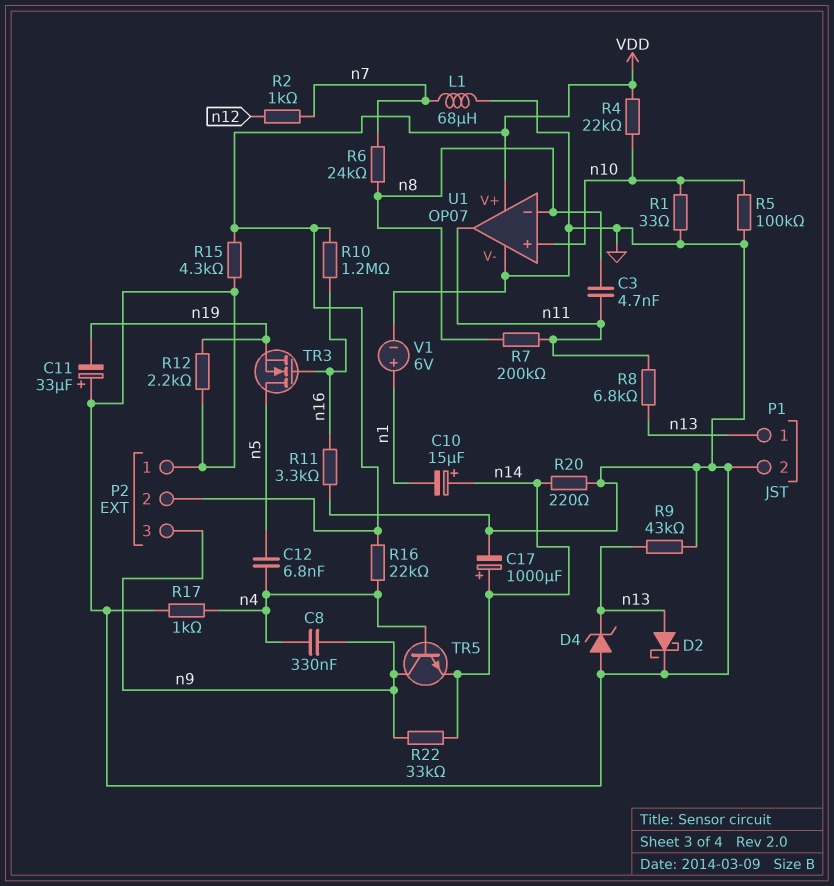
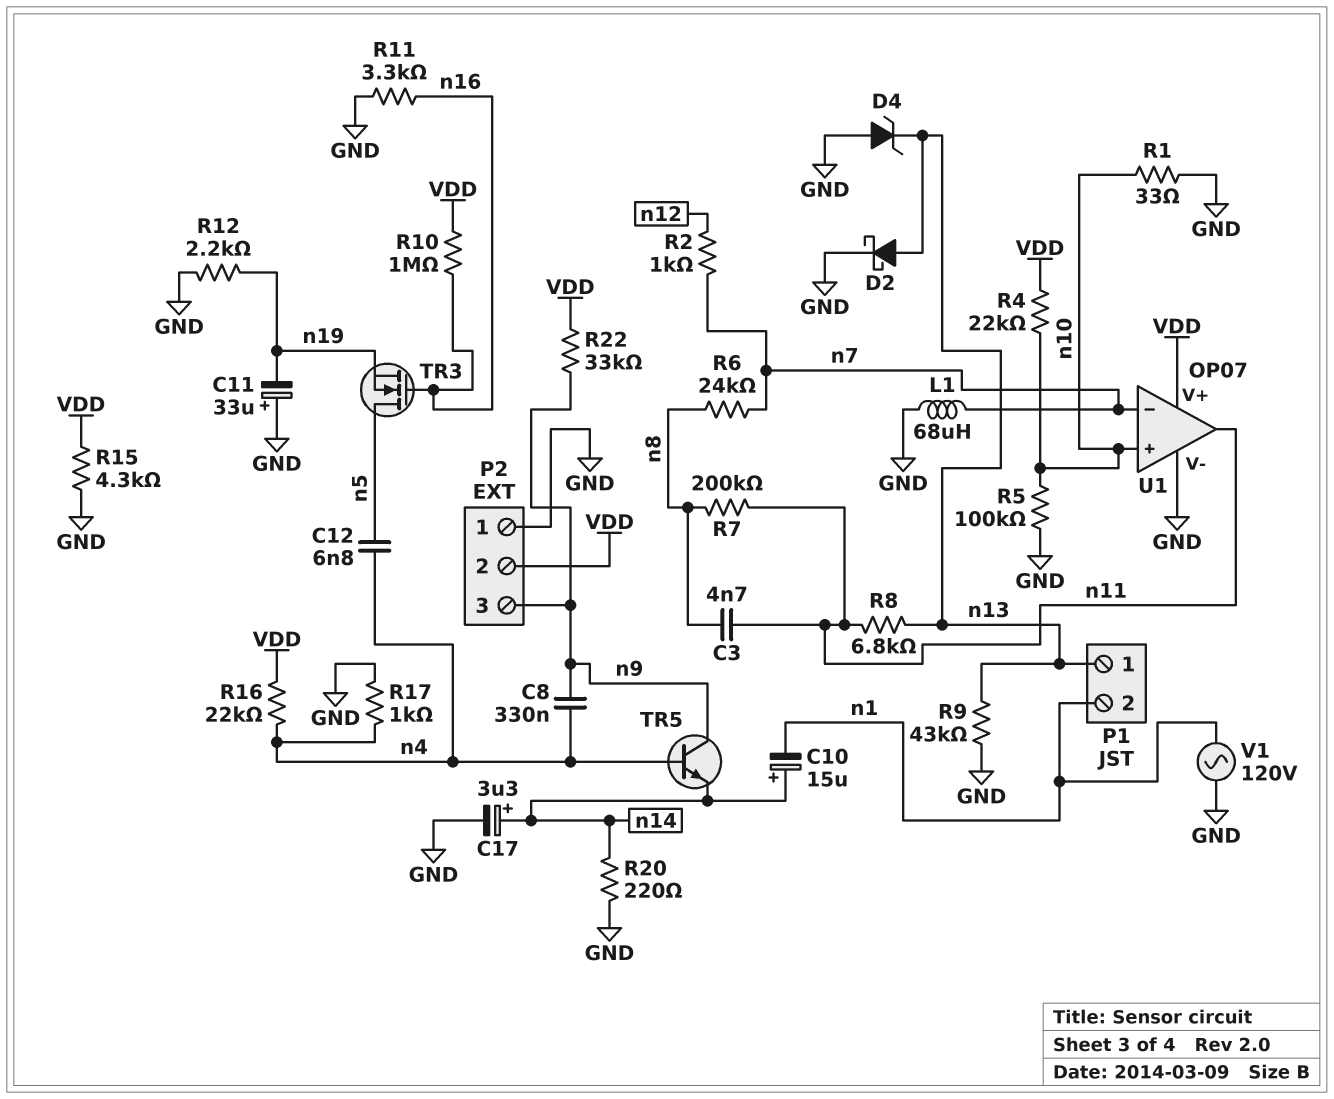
C17: 1000uF (plus n14, minus GND) -> 3.3uF (plus n14, minus GND)
P1 pin 2: GND -> n1
R10: 1.2M (VDD, n16) -> 1M (VDD, n16)
R22: 33k (n9, n14) -> 33k (VDD, n9)
U1 pin in-: n8 -> n7
V1: 6V (plus n1, minus GND) -> AC 120V (GND, n1)

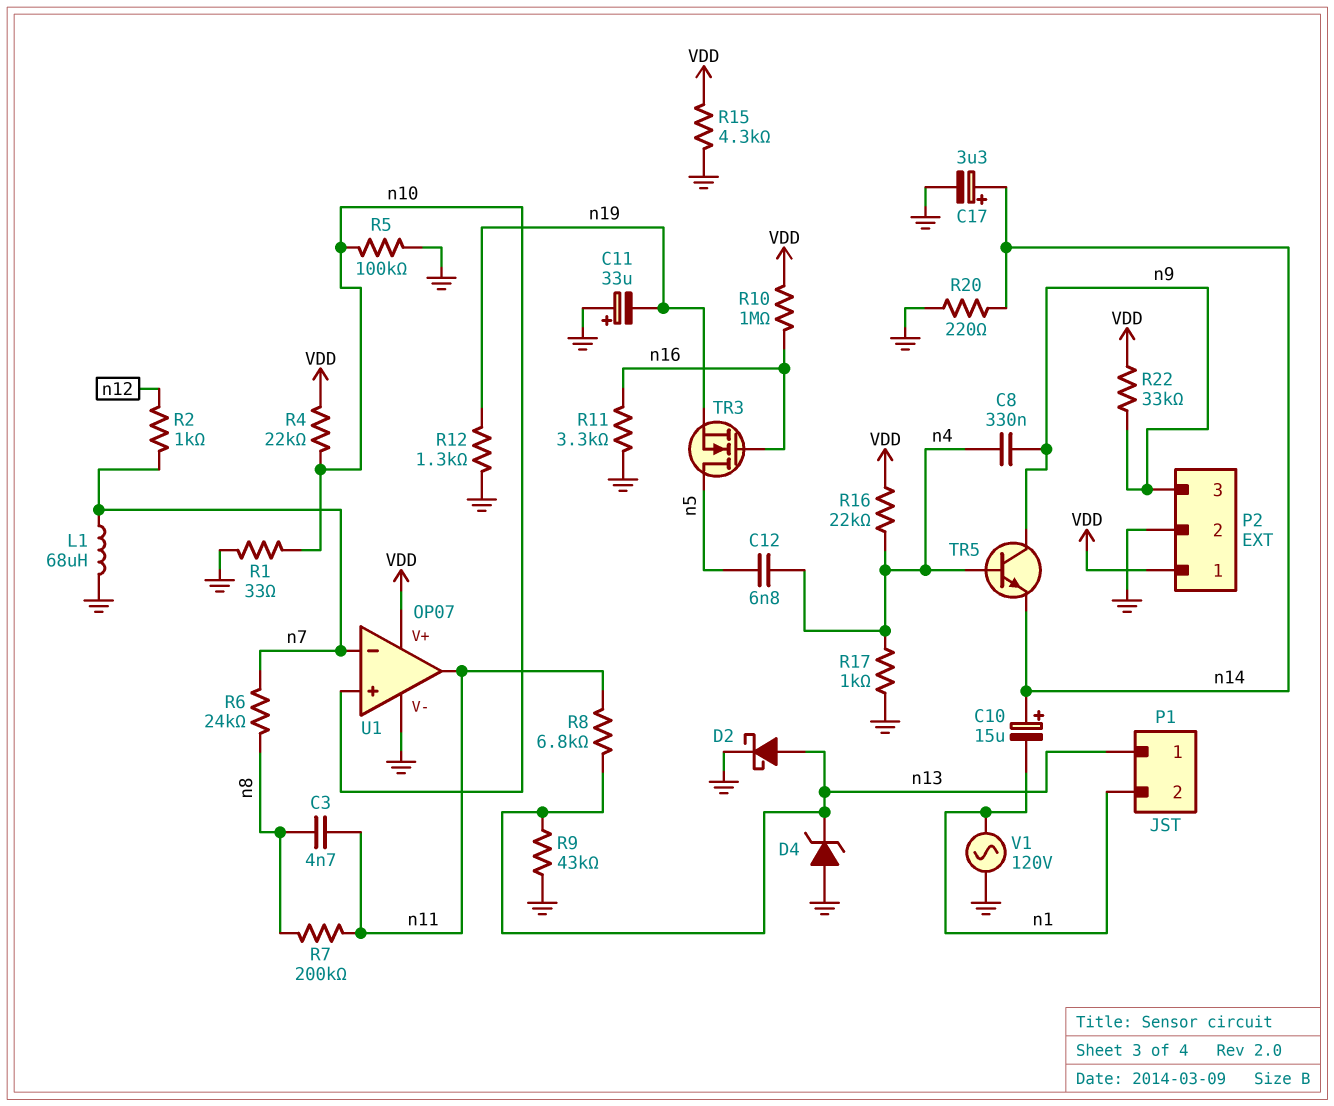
P2 pin 1: GND -> VDD
P2 pin 2: VDD -> GND
R12: 2.2k (GND, n19) -> 1.3k (GND, n19)

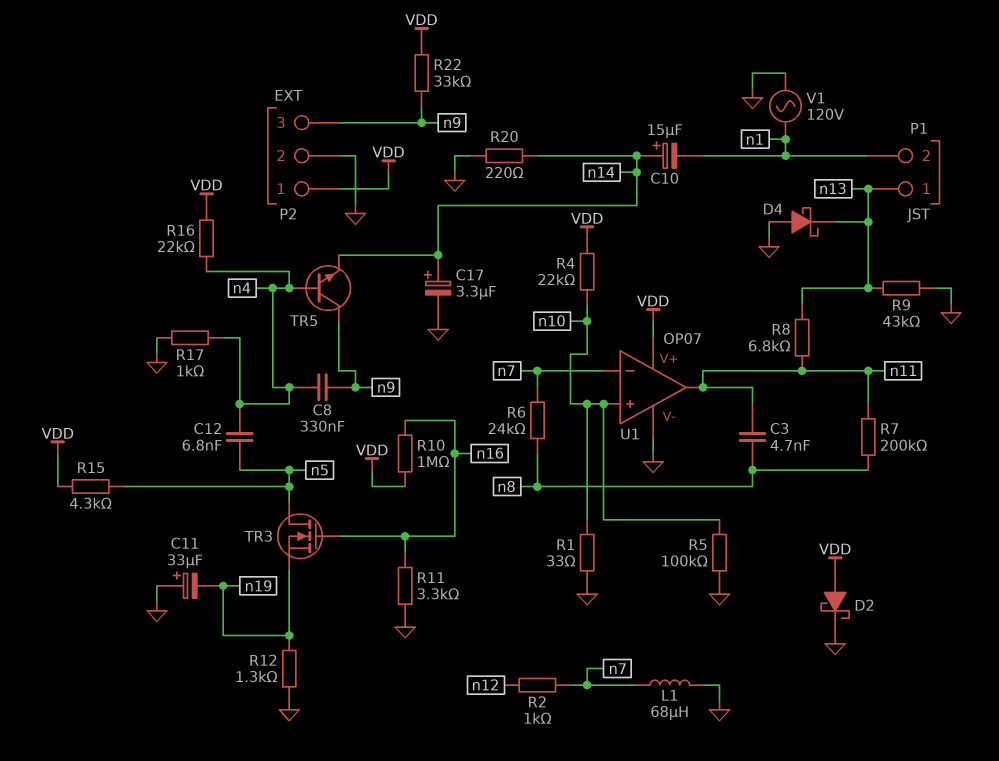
D2: schottky (A n13, K GND) -> schottky (A VDD, K GND)
D4: zener (A GND, K n13) -> schottky (A GND, K n13)
R15: 4.3k (GND, VDD) -> 4.3k (VDD, n5)

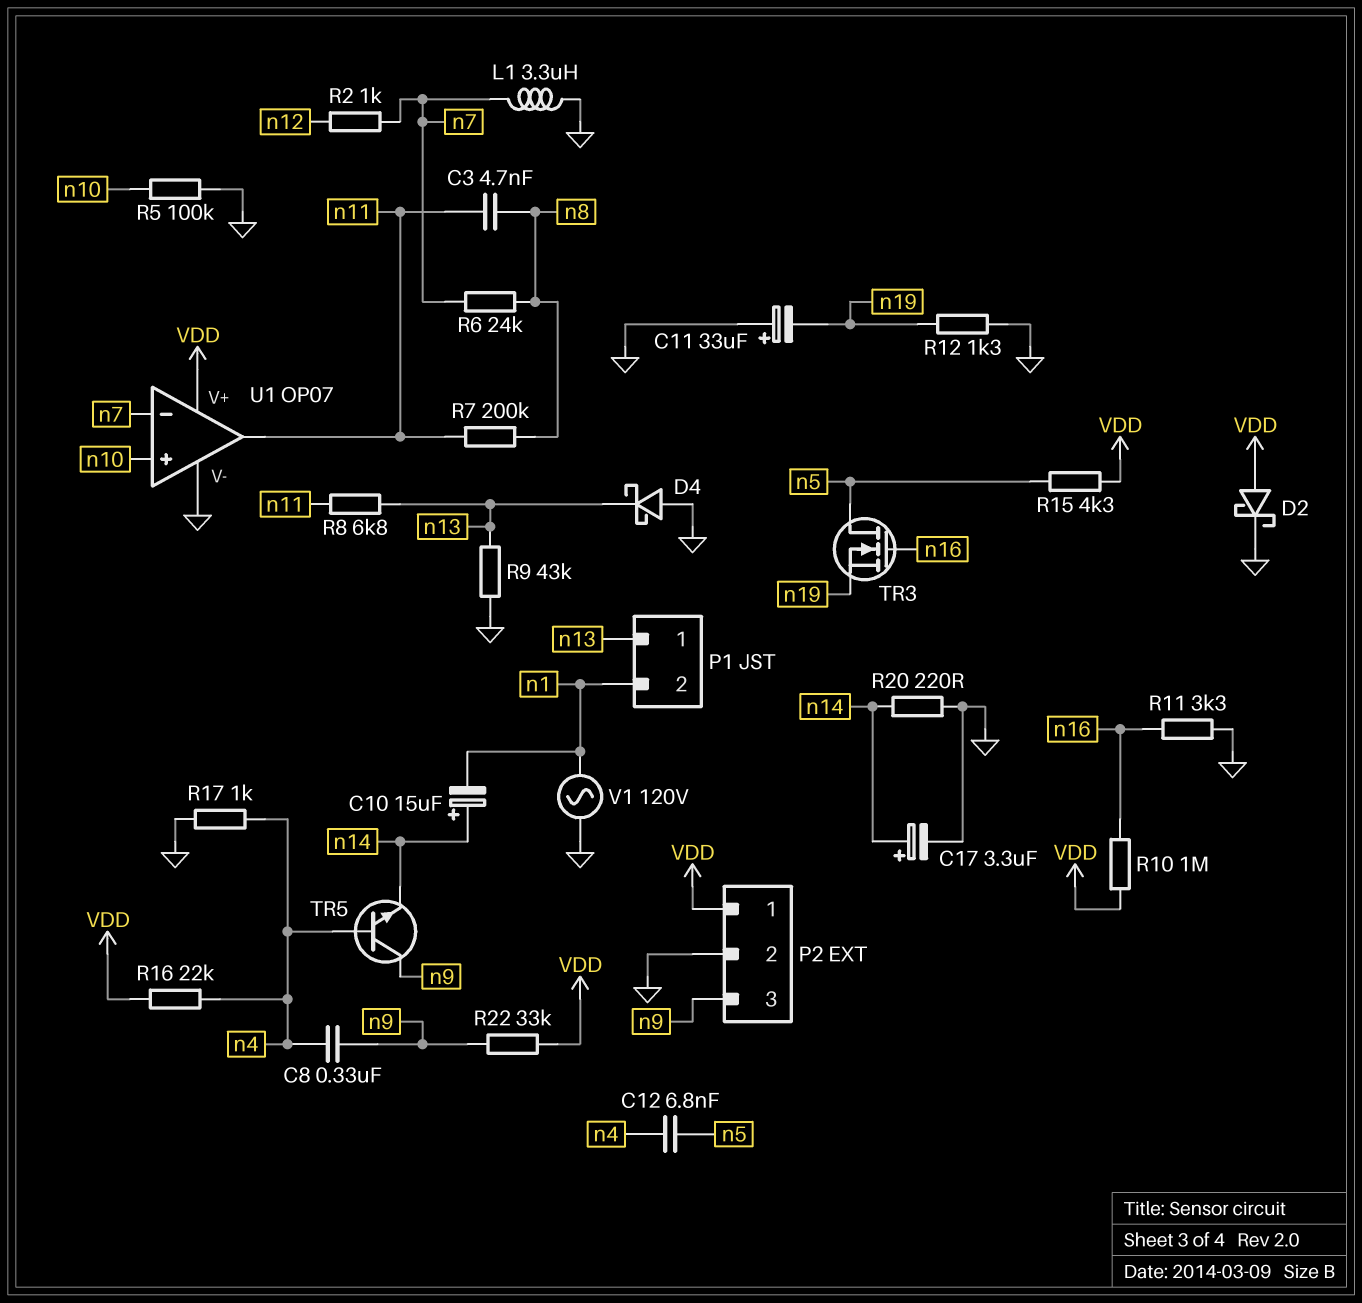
L1: 68uH (GND, n7) -> 3.3uH (GND, n7)
R1: 33 (GND, n10) -> none
R4: 22k (VDD, n10) -> none

